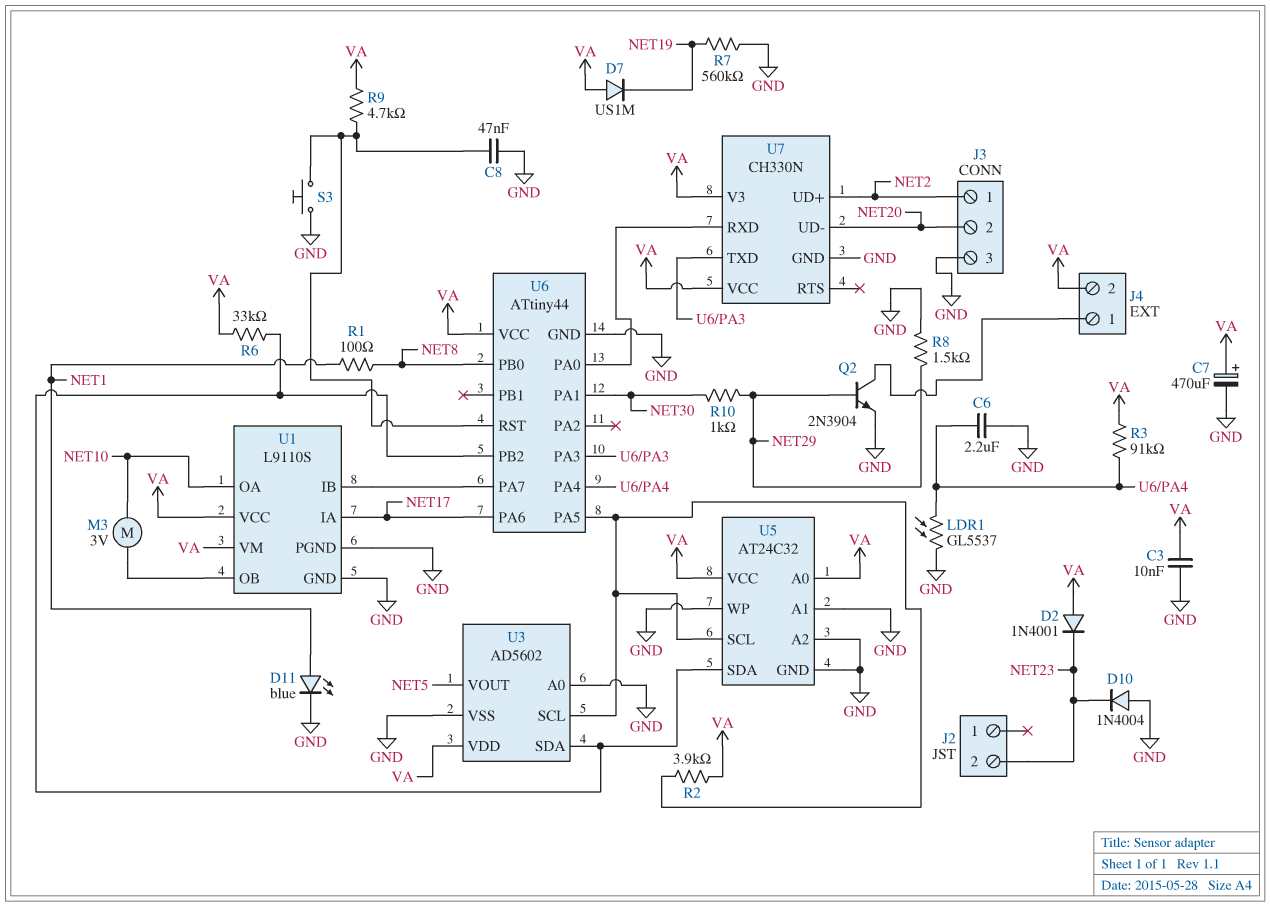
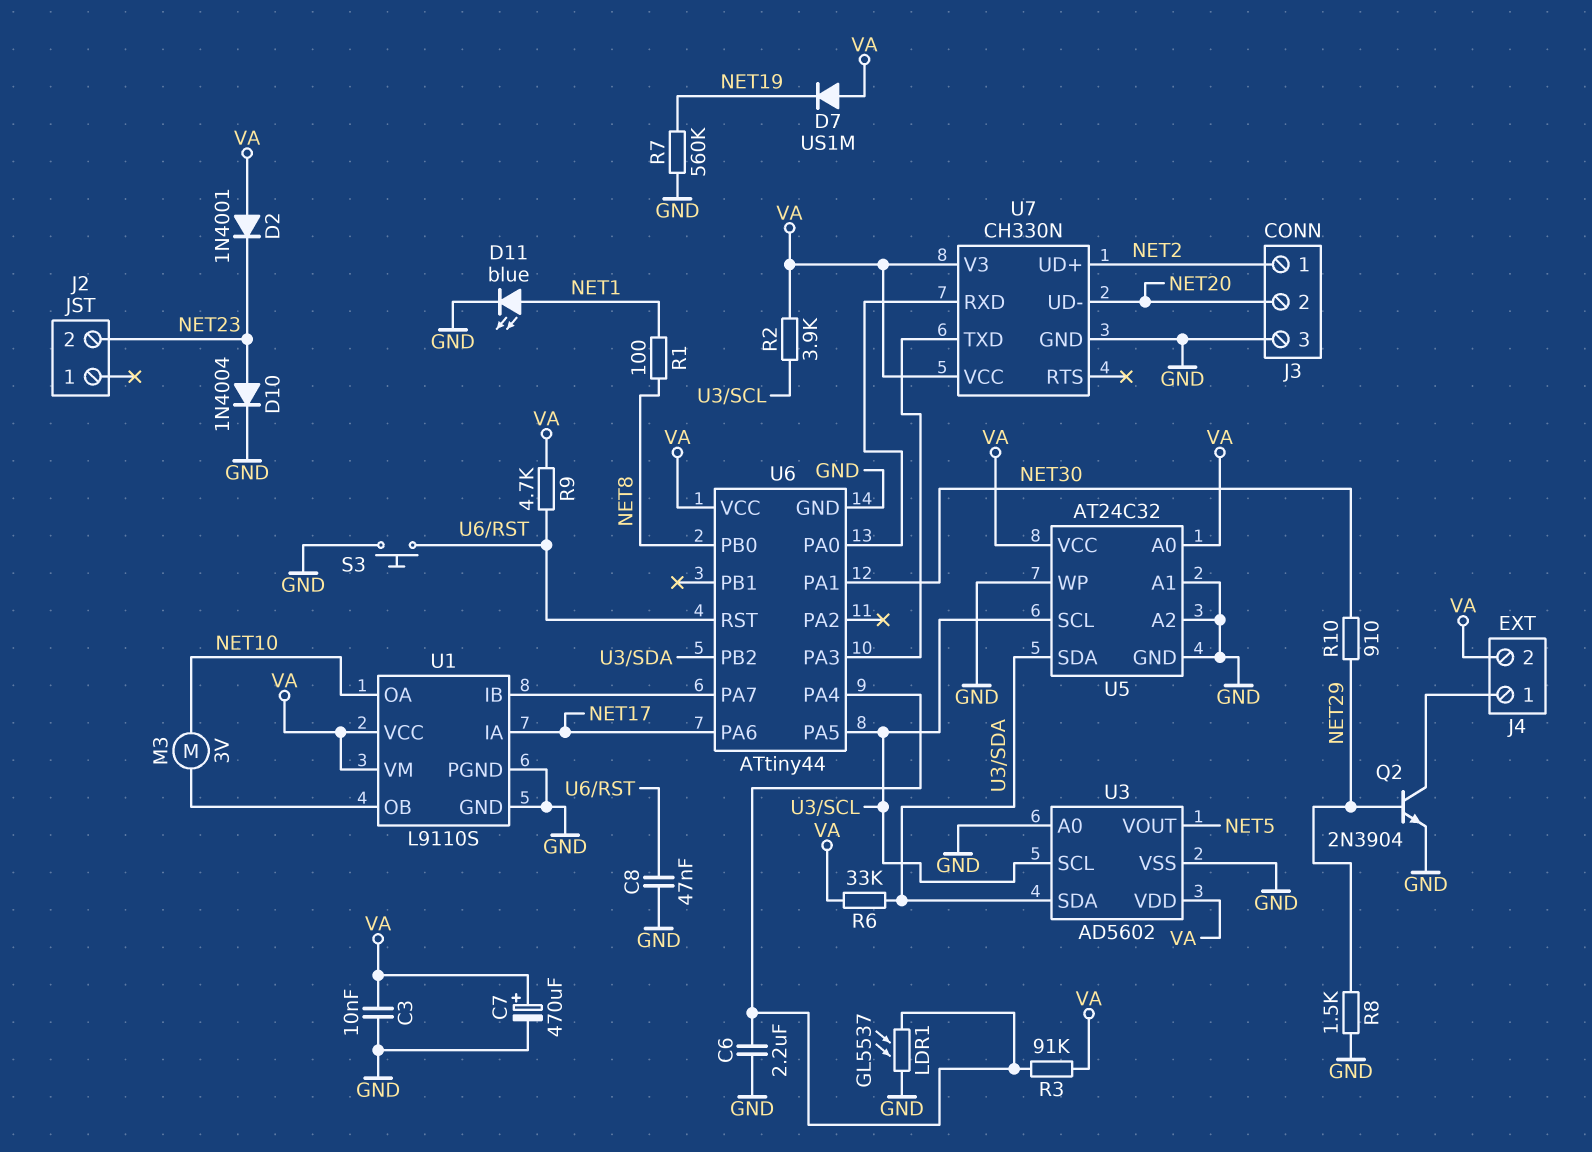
D10: diode 1N4004 (A GND, K NET23) -> diode 1N4004 (A NET23, K GND)
R10: 1k (NET29, NET30) -> 910 (NET29, NET30)

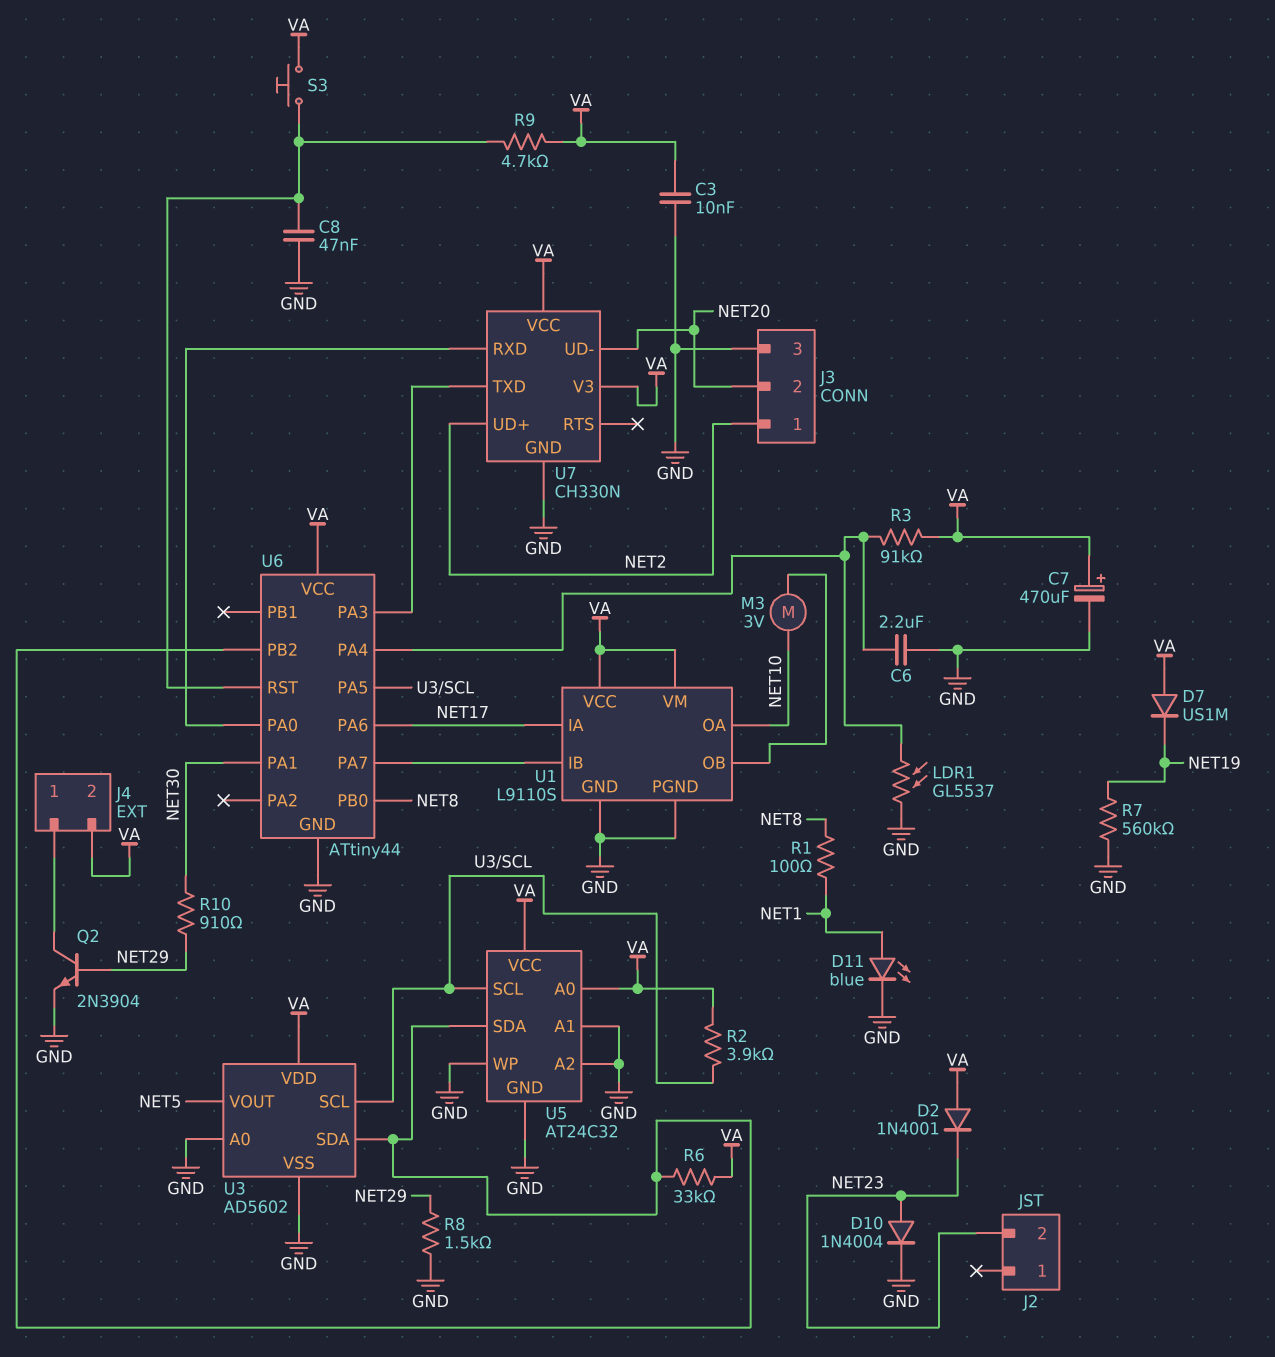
S3: button (GND, U6/RST) -> button (U6/RST, VA)

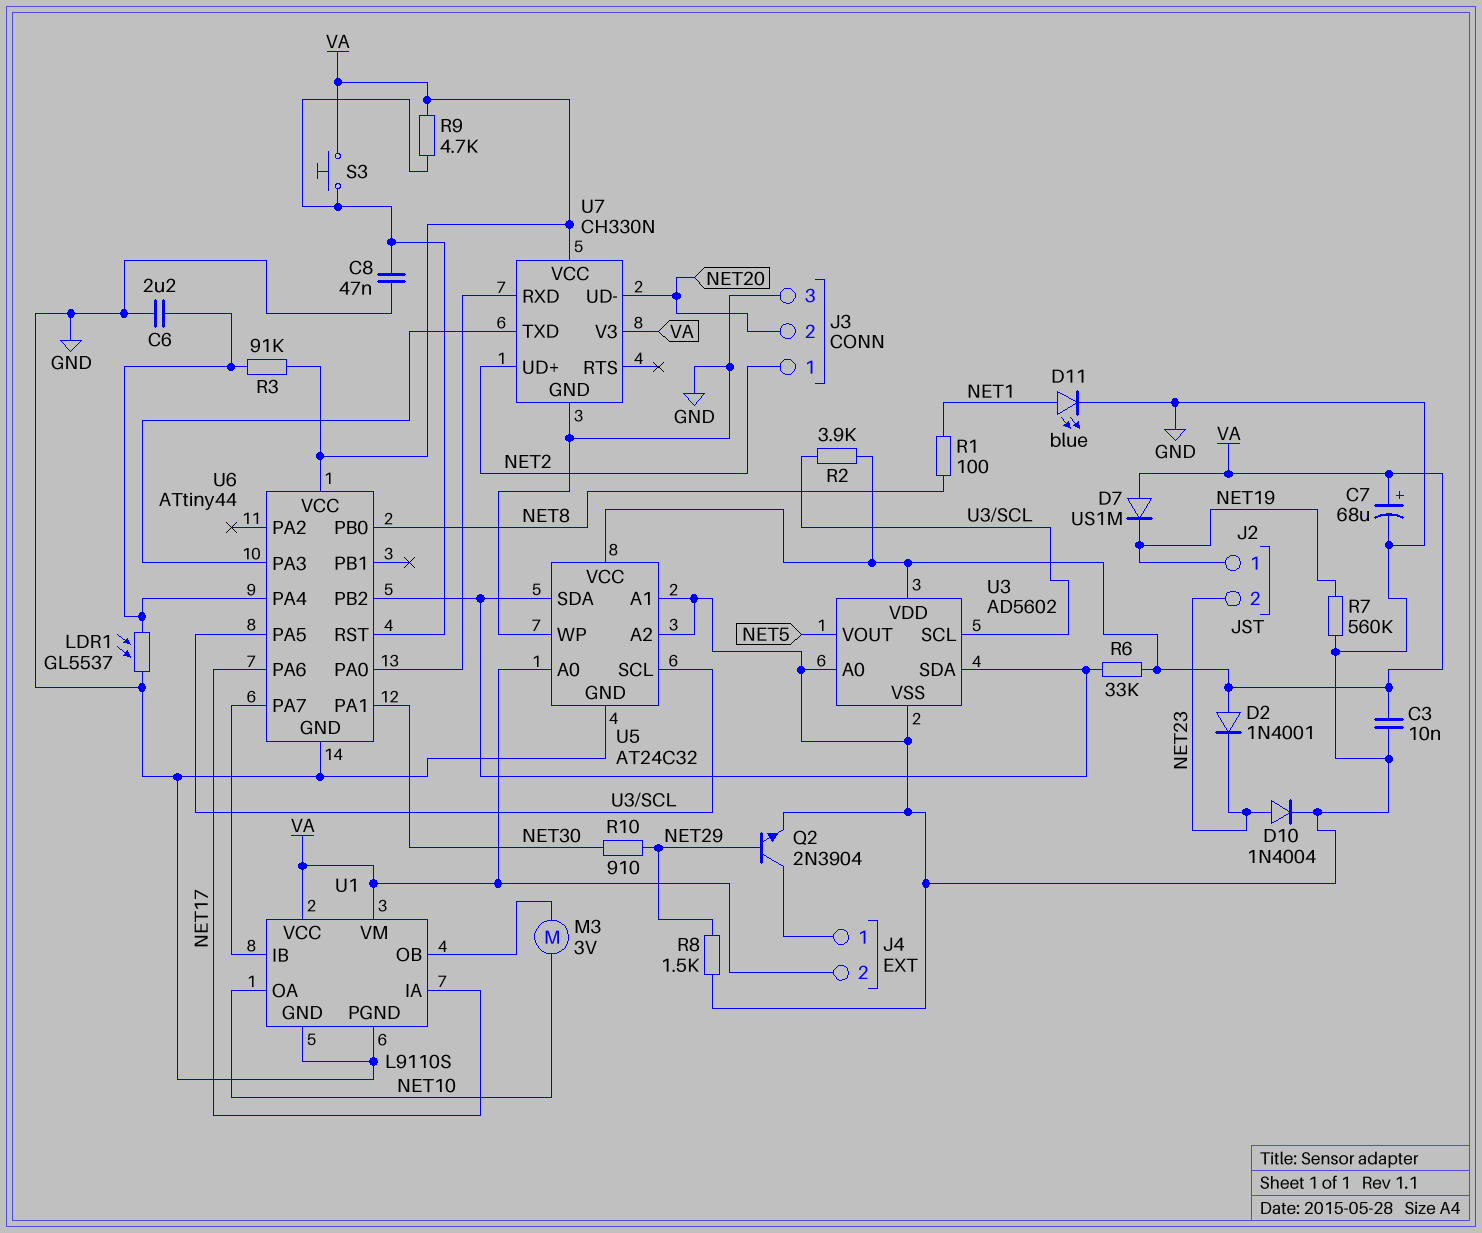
C7: 470uF (plus VA, minus GND) -> 68uF (plus VA, minus GND)
J2 pin 1: none -> NET19

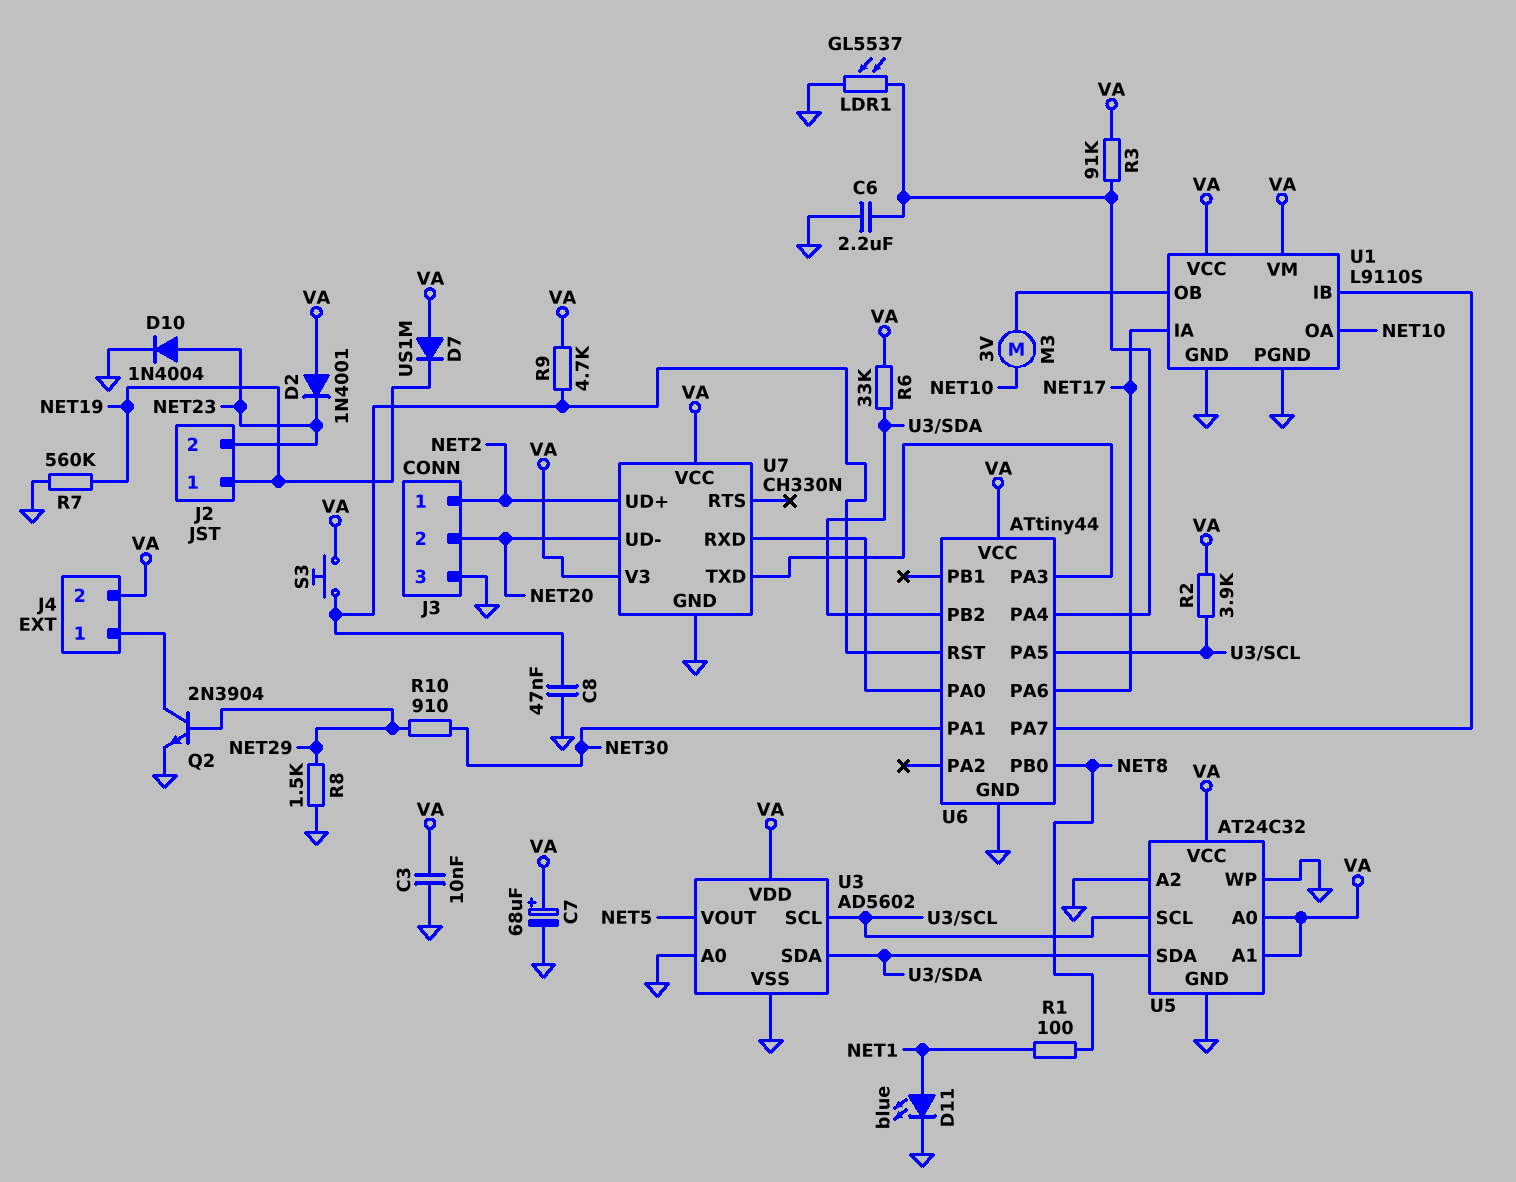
U5 pin A1: GND -> VA

